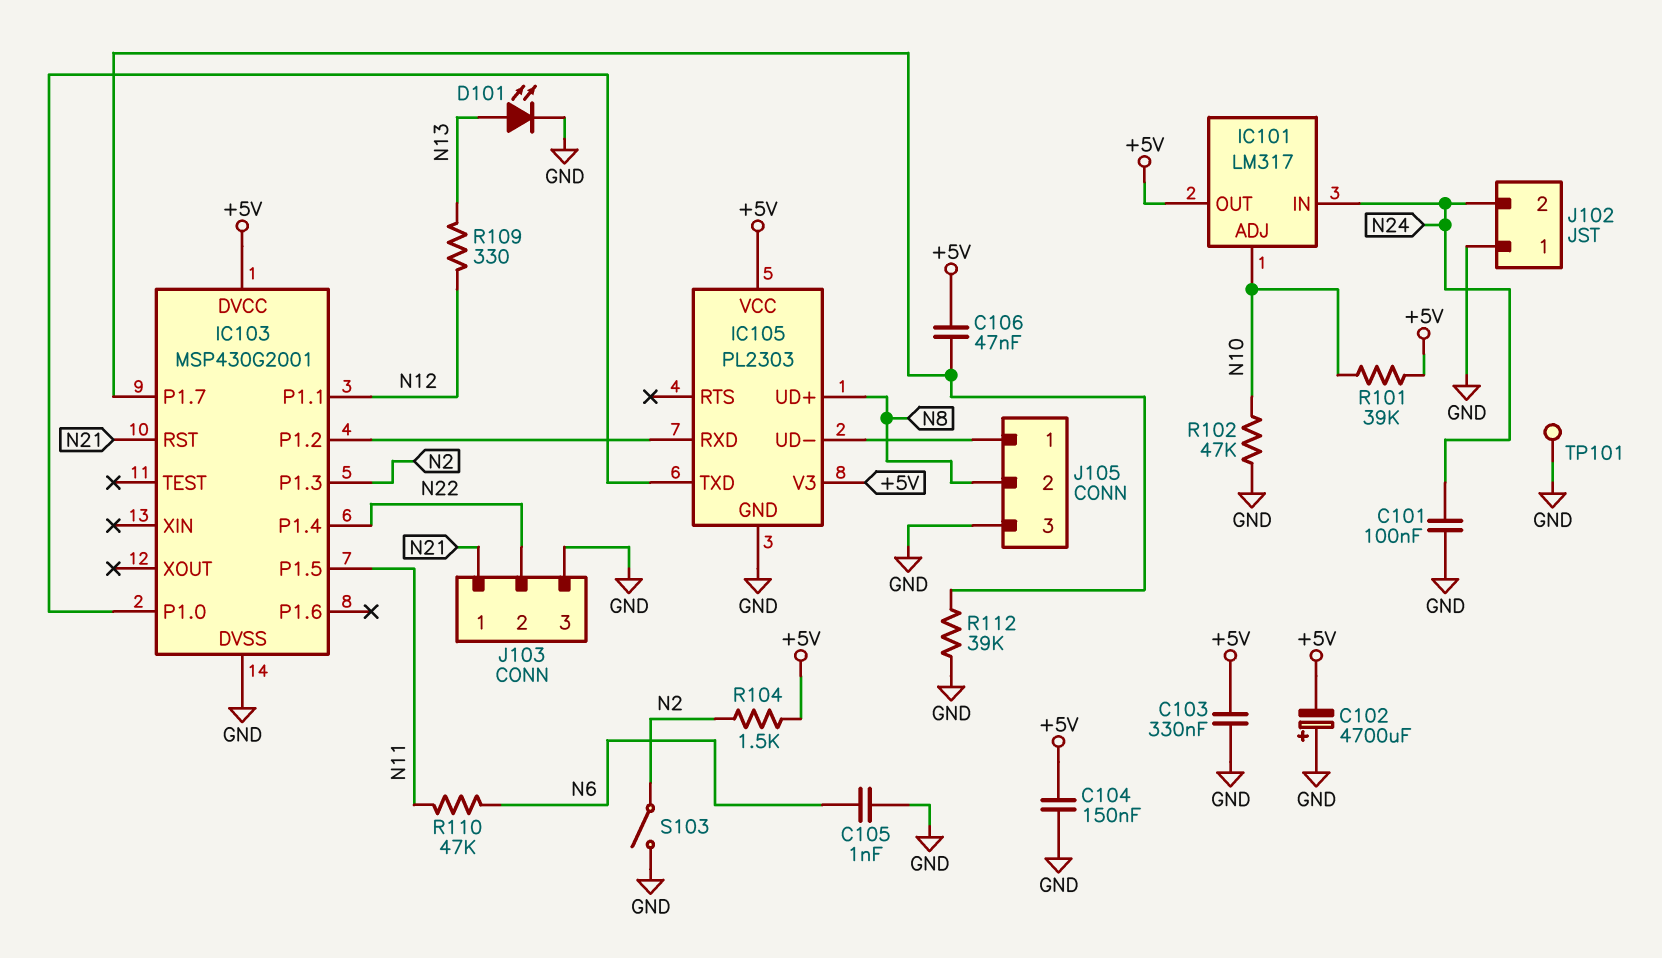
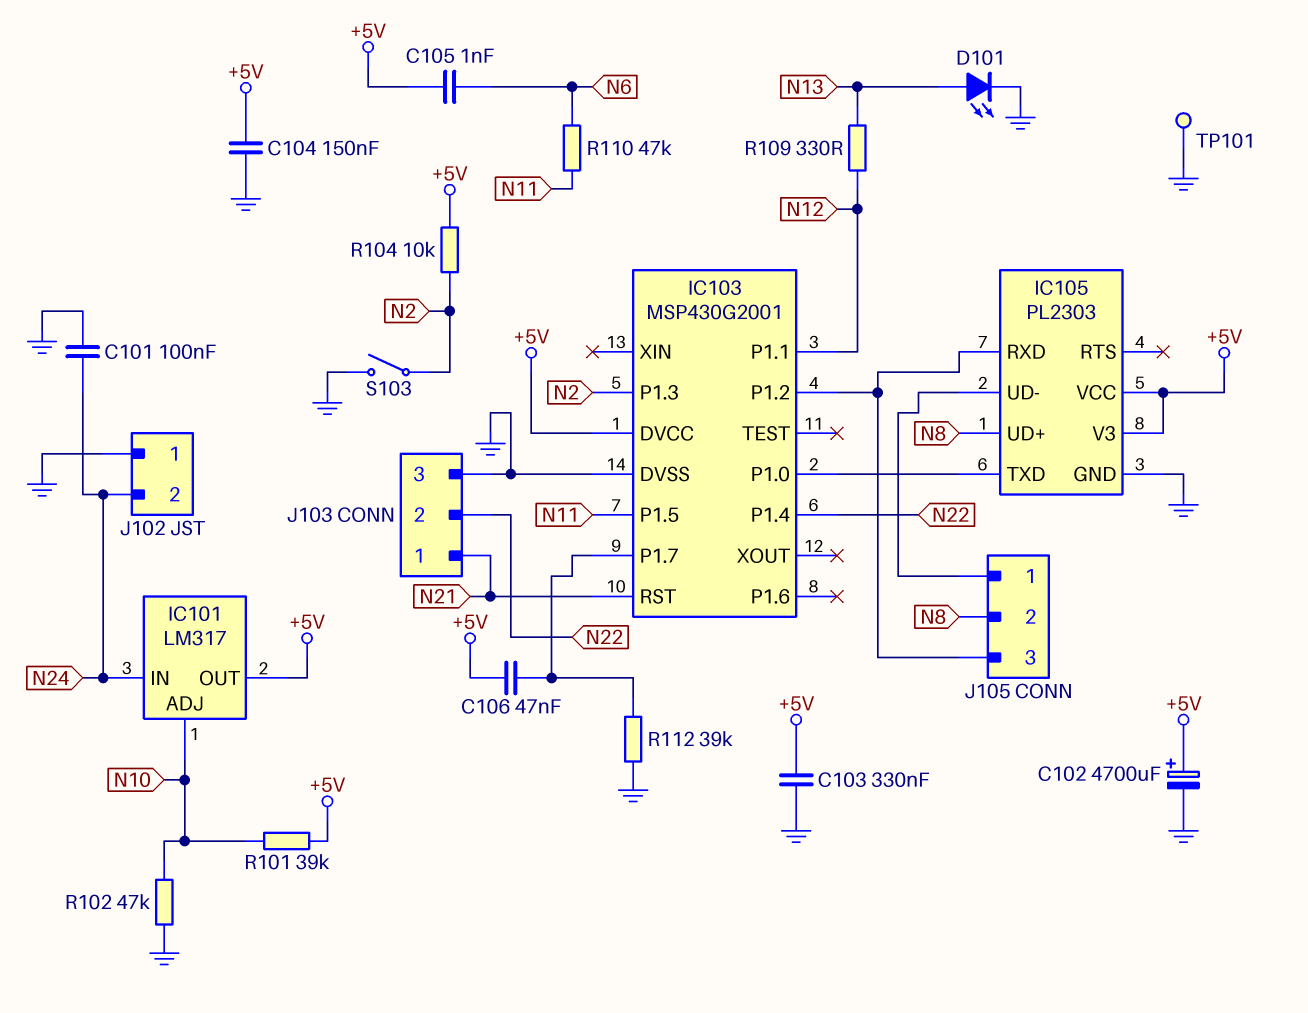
C102: 4700uF (plus GND, minus +5V) -> 4700uF (plus +5V, minus GND)
C105: 1nF (GND, N6) -> 1nF (+5V, N6)
J105 pin 3: GND -> IC103/P1.2
R104: 1.5k (+5V, N2) -> 10k (+5V, N2)

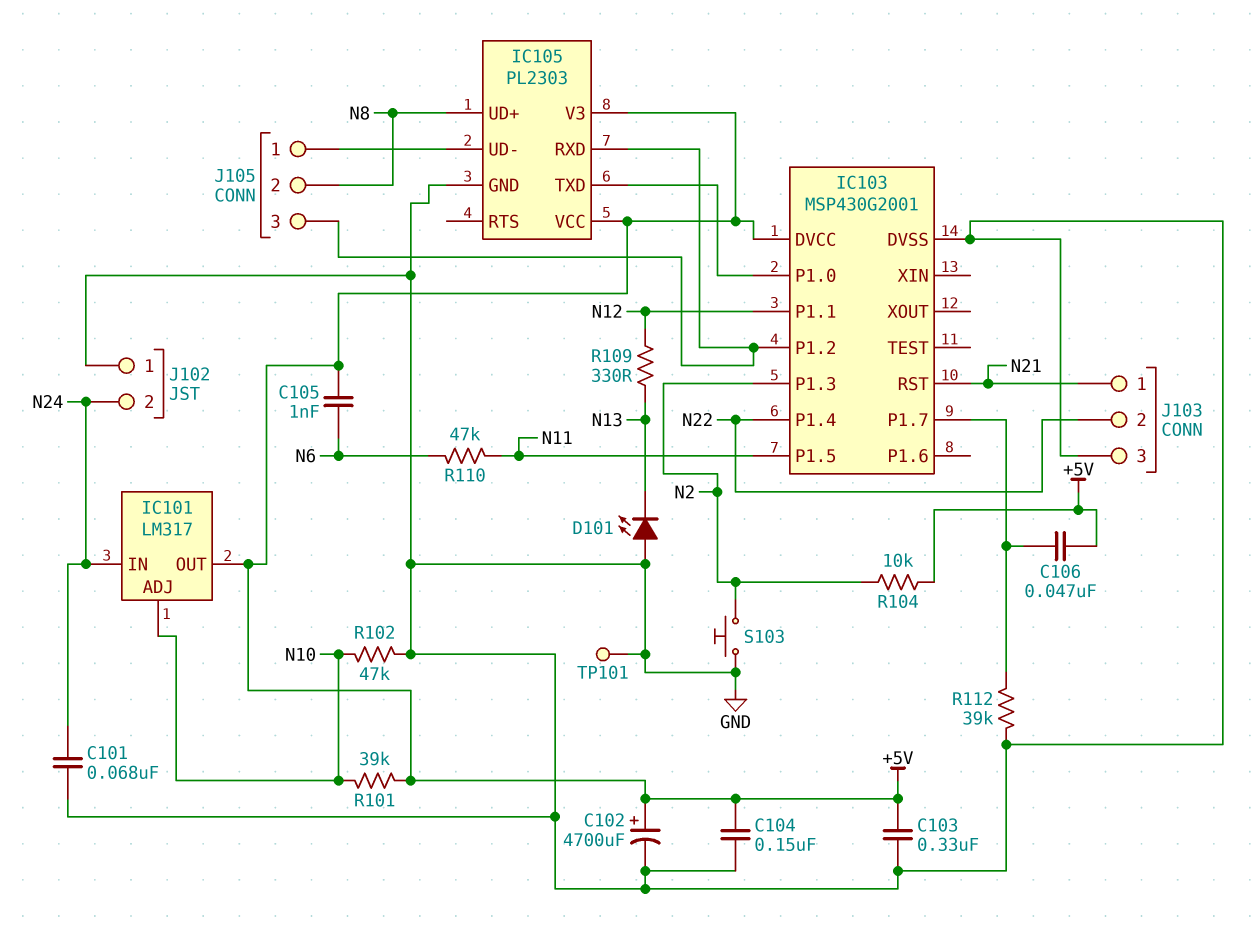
C101: 100nF (GND, N24) -> 68nF (GND, N24)
D101: LED (A N13, K GND) -> LED (A GND, K N13)
S103: switch (GND, N2) -> button (GND, N2)

